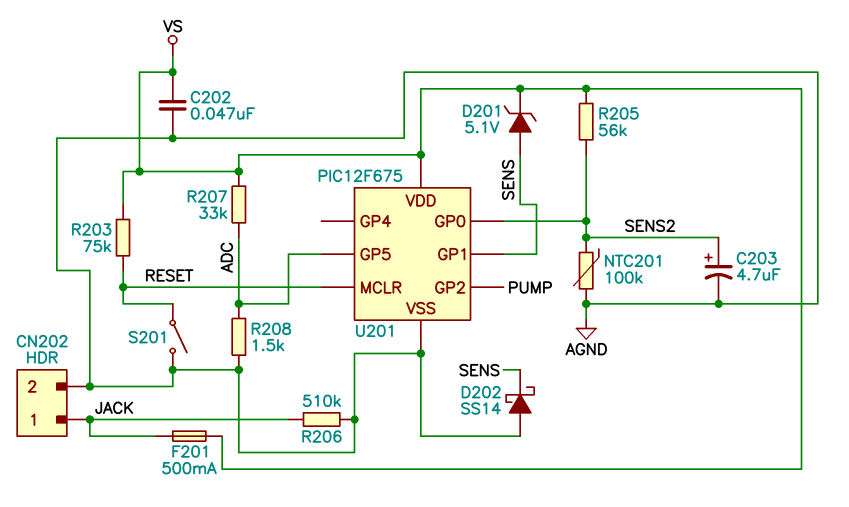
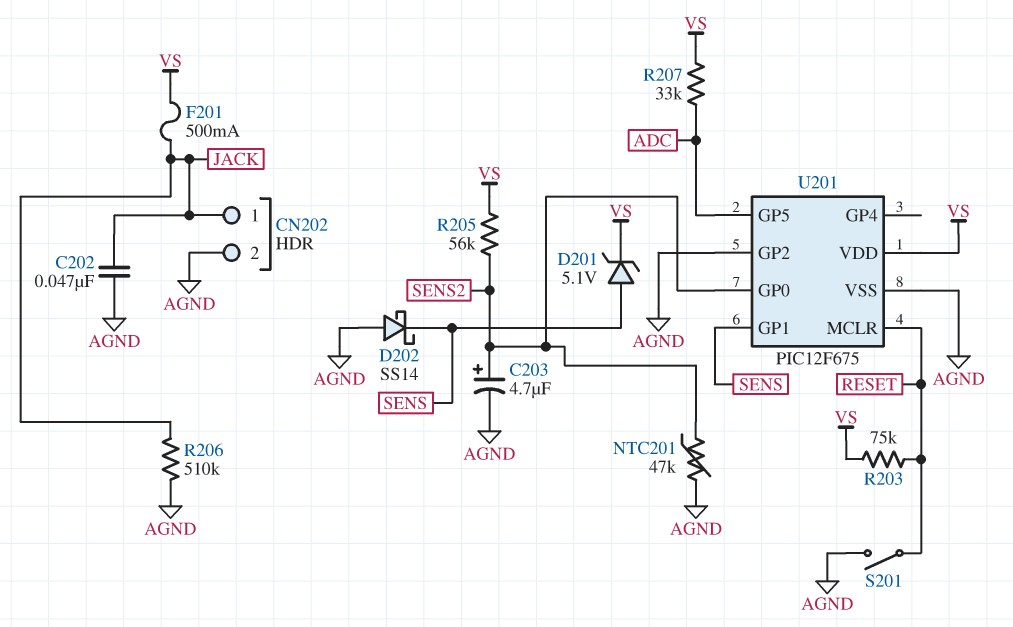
C202: 47nF (AGND, VS) -> 47nF (AGND, JACK)
NTC201: 100k (AGND, SENS2) -> 47k (AGND, SENS2)
R208: 1.5k (ADC, AGND) -> none
U201 pin GP2: PUMP -> AGND

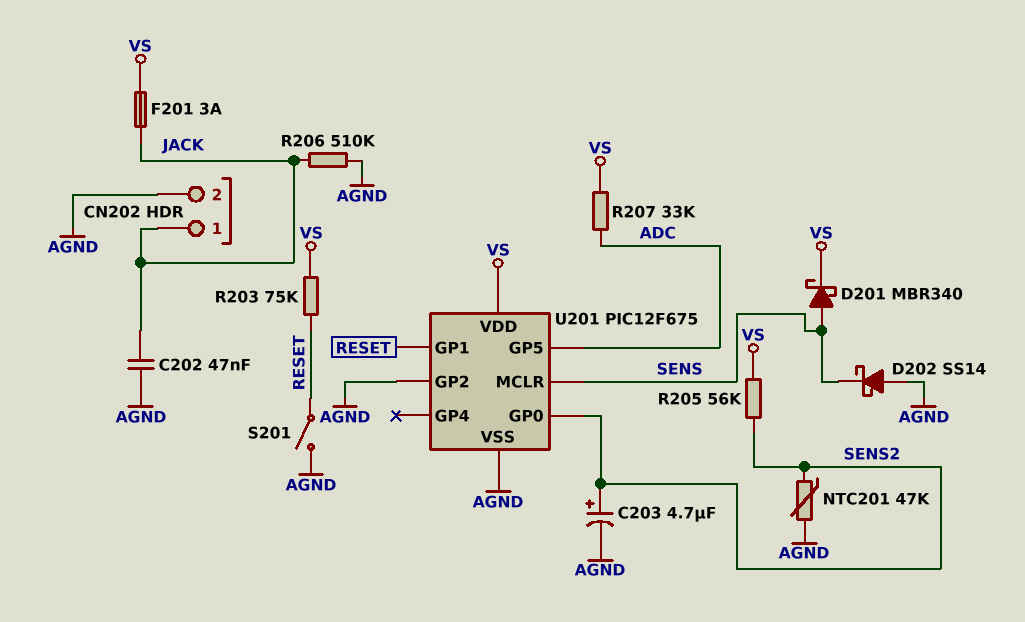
D201: zener 5.1V (A SENS, K VS) -> schottky MBR340 (A SENS, K VS)
F201: 500mA (JACK, VS) -> 3A (JACK, VS)
U201 pin GP1: SENS -> RESET
U201 pin MCLR: RESET -> SENS

